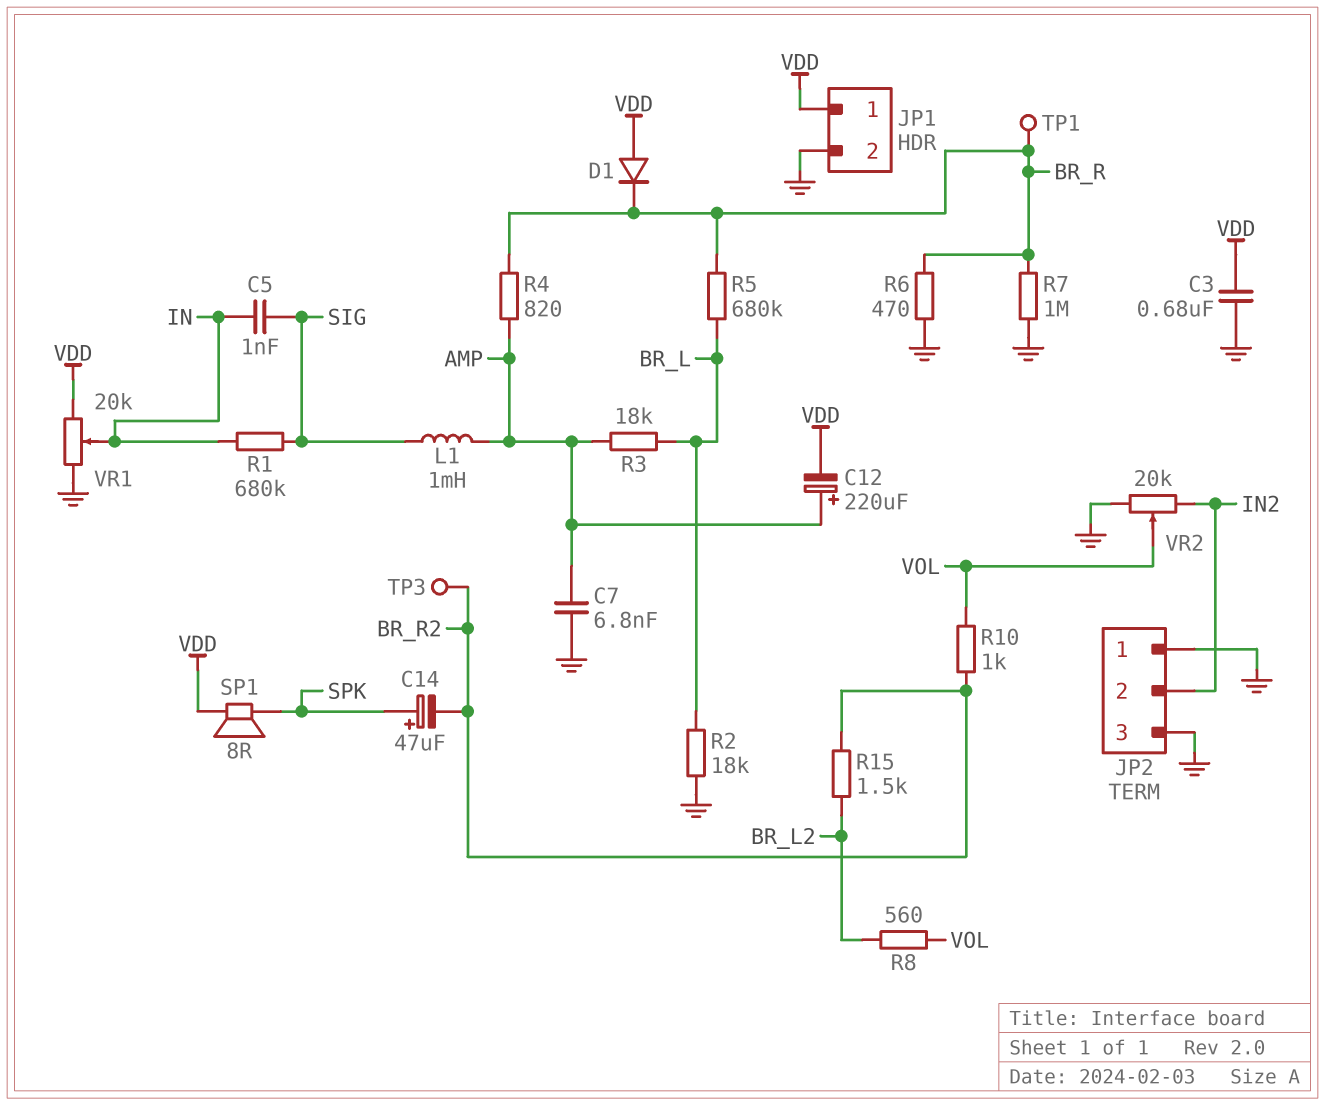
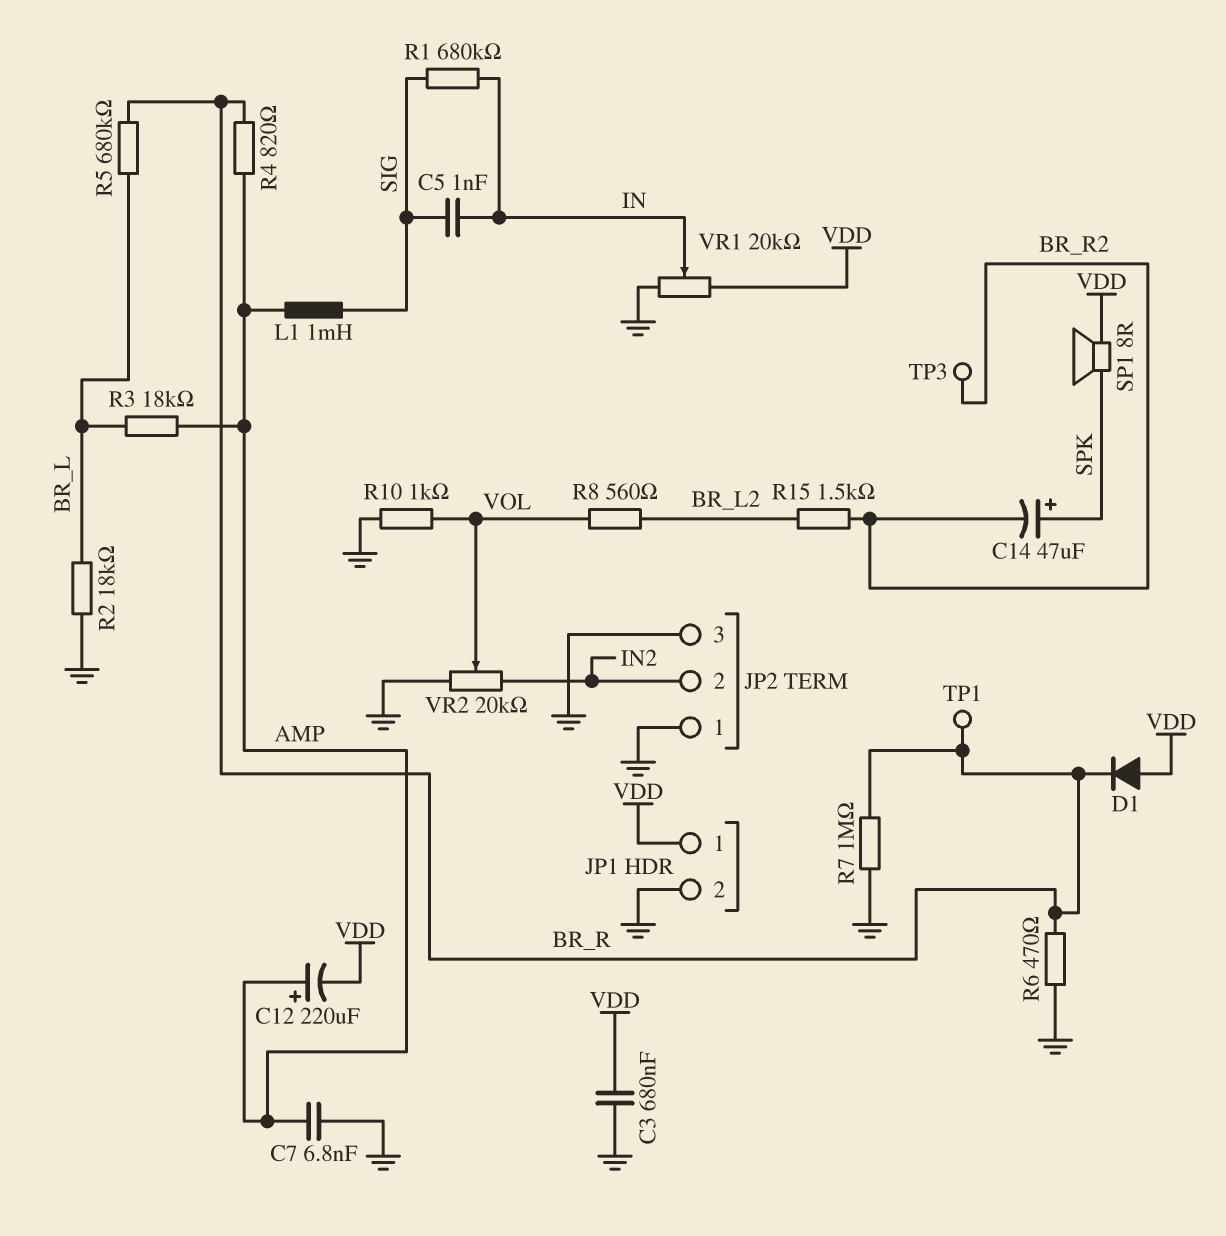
R10: 1k (BR_R2, VOL) -> 1k (GND, VOL)

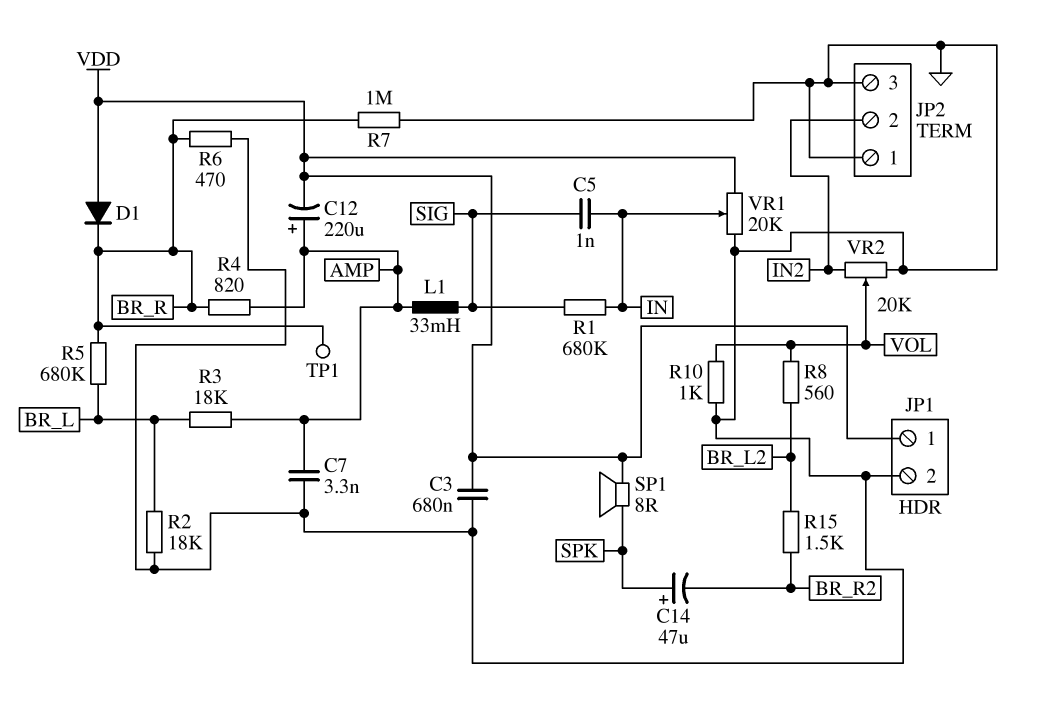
C7: 6.8nF (AMP, GND) -> 3.3nF (AMP, GND)
L1: 1mH (AMP, SIG) -> 33mH (AMP, SIG)
TP3: test point (BR_R2) -> none

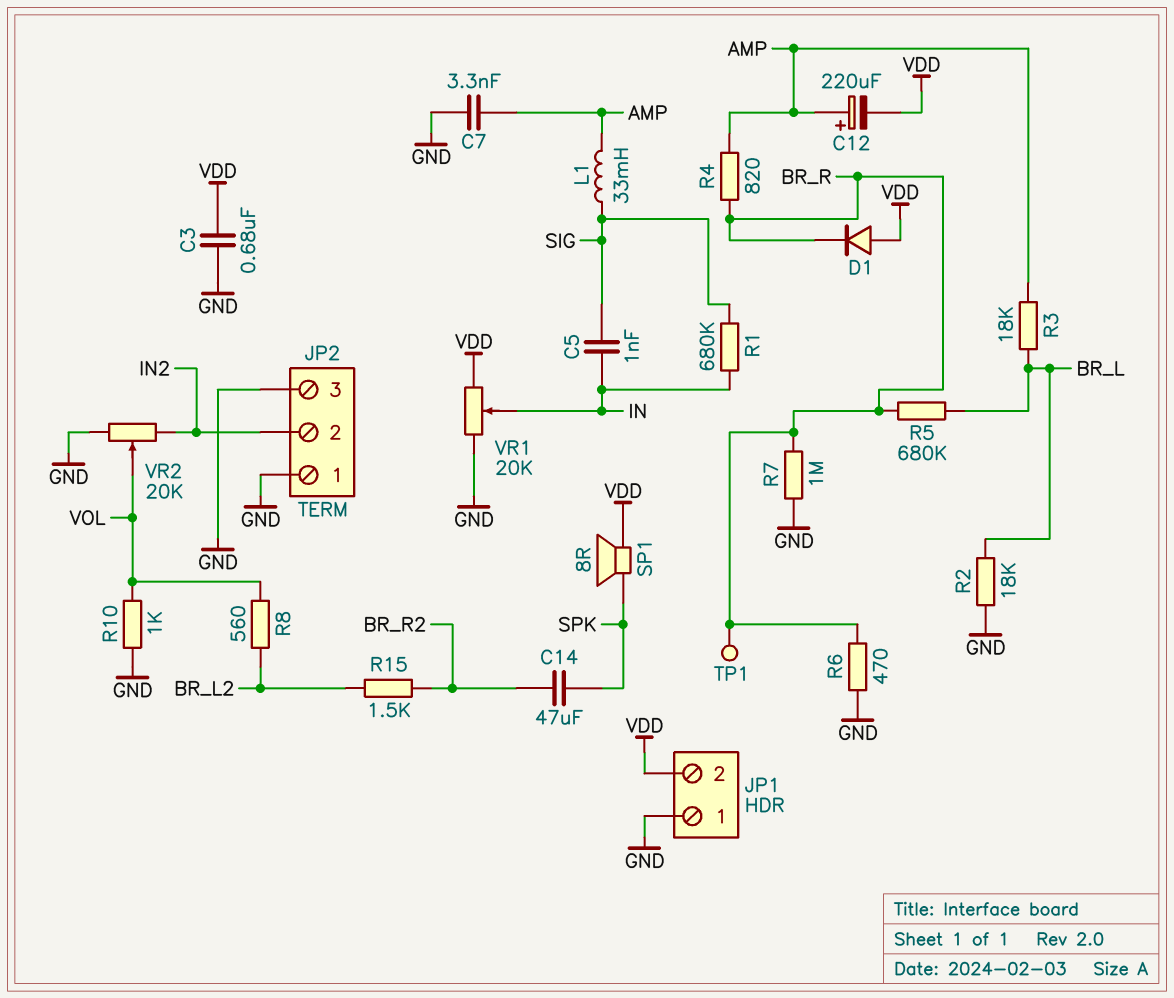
C14: 47uF (plus SPK, minus BR_R2) -> 47uF (BR_R2, SPK)
JP1 pin 1: VDD -> GND
JP1 pin 2: GND -> VDD

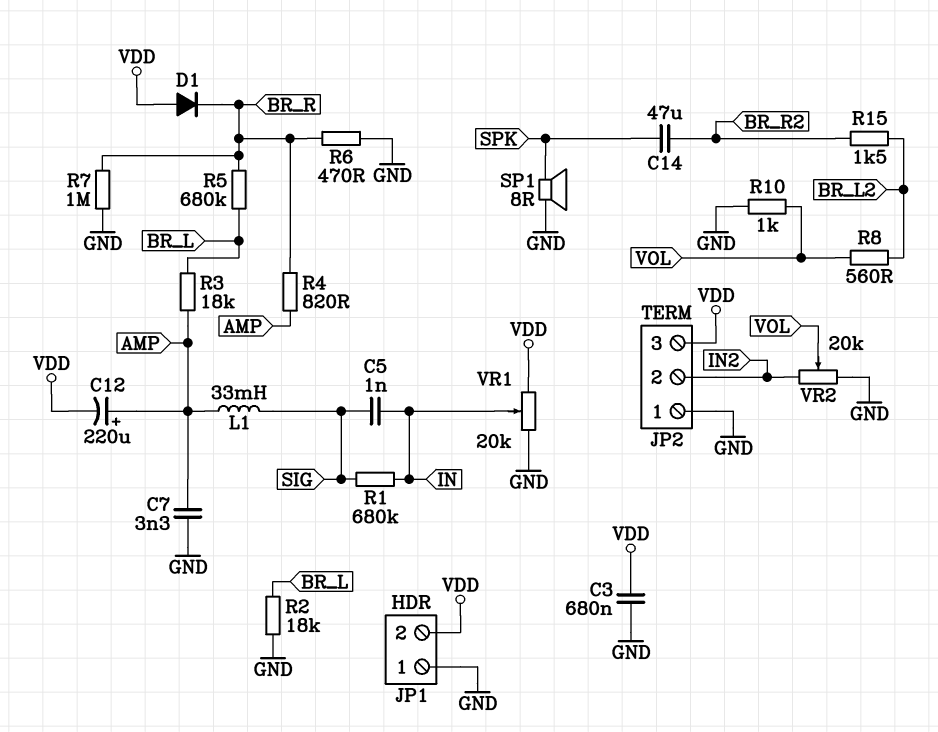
JP2 pin 3: GND -> VDD
SP1: speaker 8R (SPK, VDD) -> speaker 8R (GND, SPK)
TP1: test point (BR_R) -> none

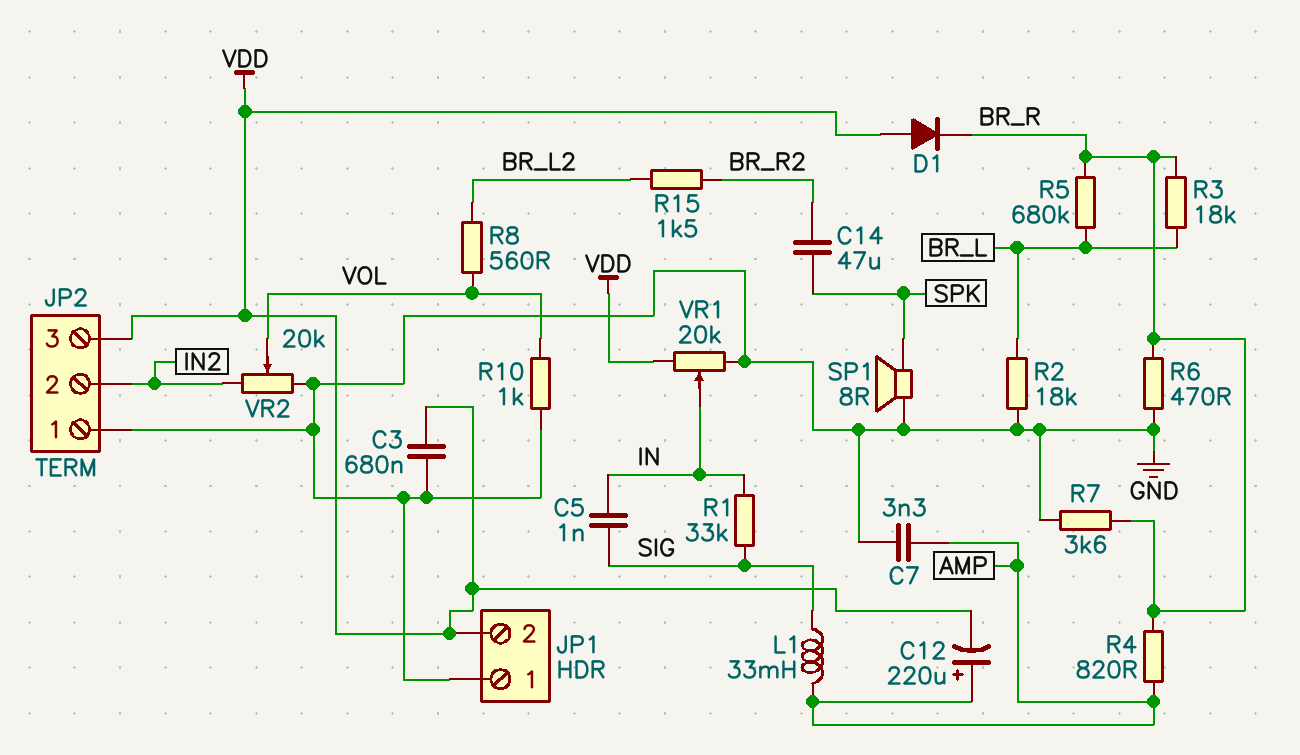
R1: 680k (IN, SIG) -> 33k (IN, SIG)
R3: 18k (AMP, BR_L) -> 18k (BR_L, BR_R)
R7: 1M (BR_R, GND) -> 3.6k (BR_R, GND)

